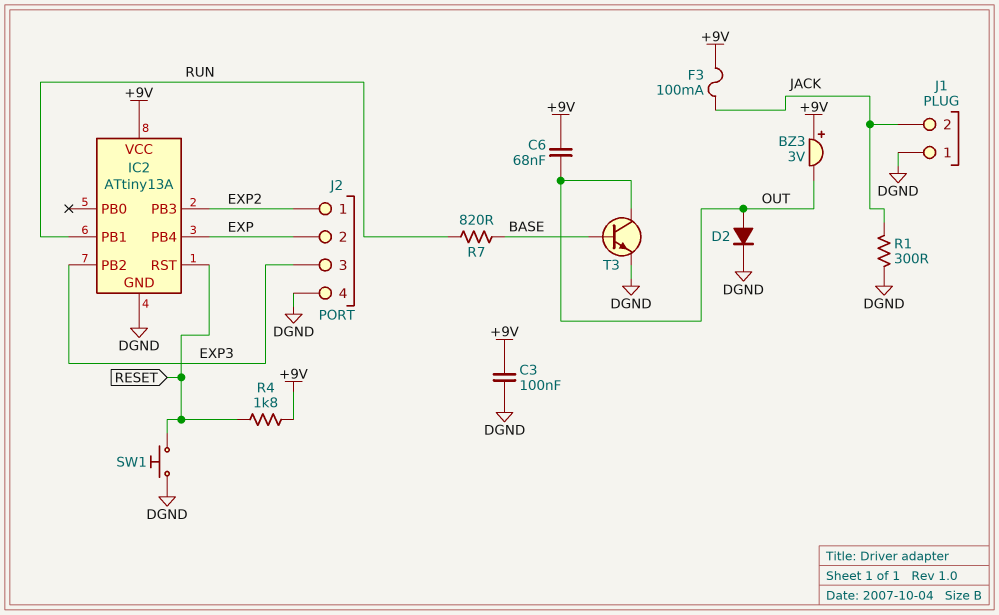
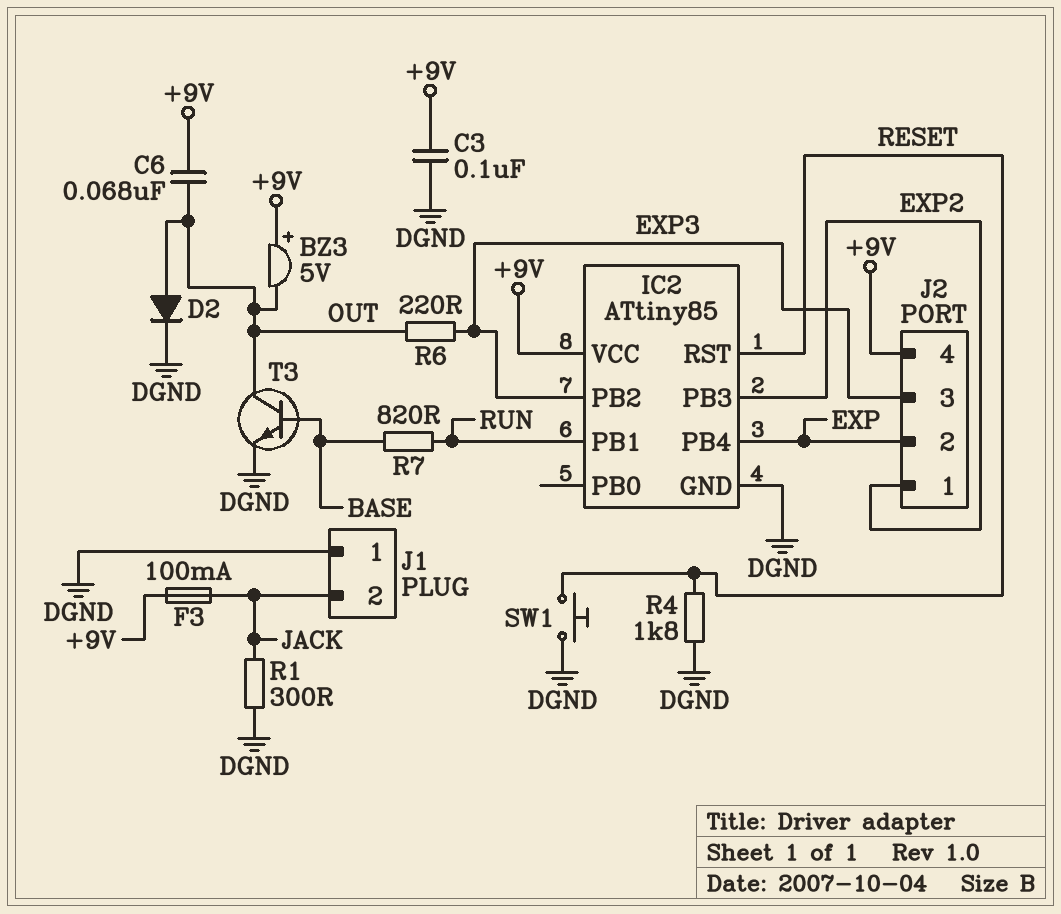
BZ3: buzzer 3V (plus +9V, minus OUT) -> buzzer 5V (plus +9V, minus OUT)
IC2: ATtiny13A -> ATtiny85
J2 pin 4: DGND -> +9V
R4: 1.8k (+9V, RESET) -> 1.8k (DGND, RESET)
R6: none -> 220 (EXP3, OUT)

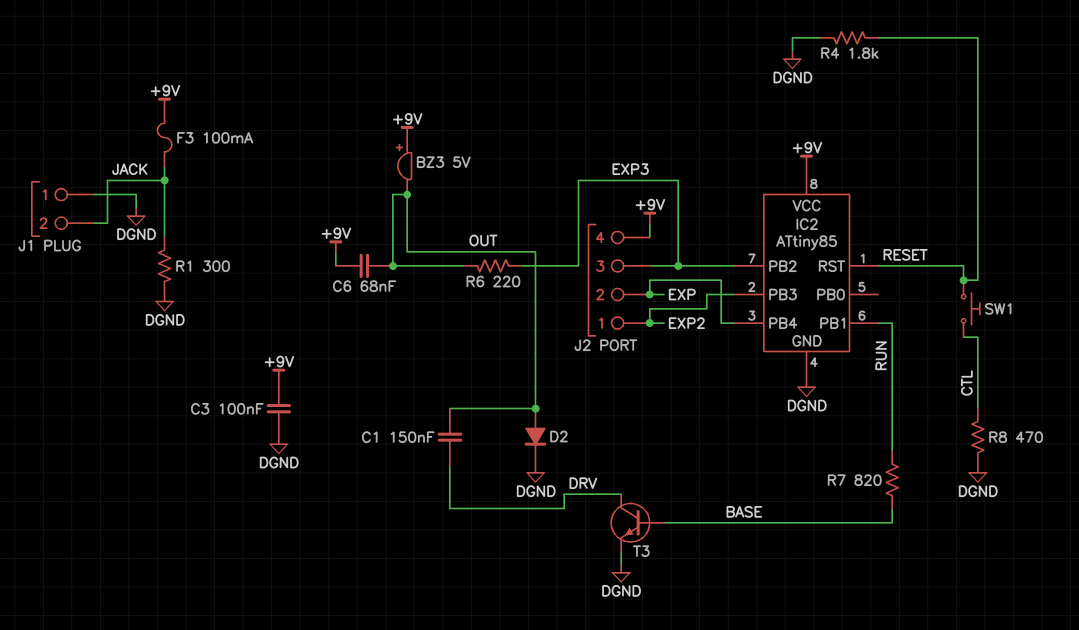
C1: none -> 150nF (DRV, OUT)
R8: none -> 470 (CTL, DGND)
SW1: button (DGND, RESET) -> button (CTL, RESET)
T3: NPN (B BASE, C OUT, E DGND) -> NPN (B BASE, C DRV, E DGND)

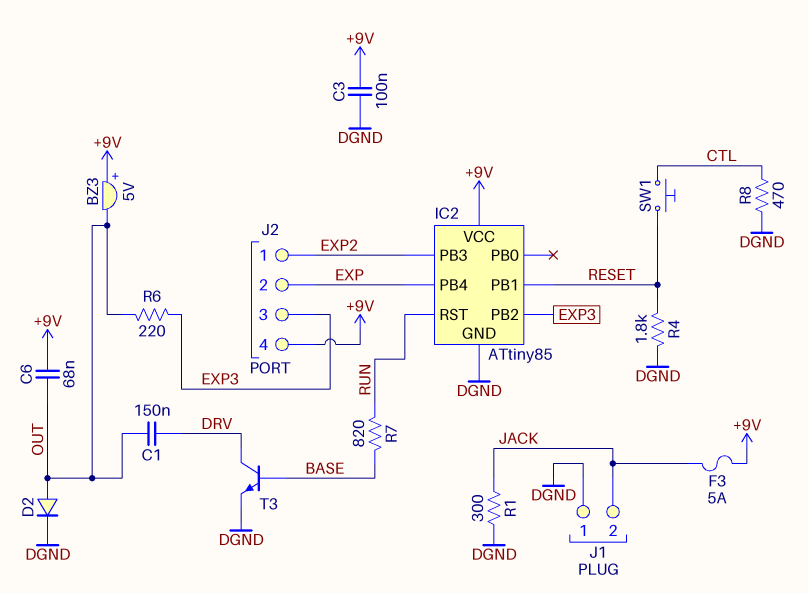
F3: 100mA (+9V, JACK) -> 5A (+9V, JACK)
IC2 pin PB1: RUN -> RESET
IC2 pin RST: RESET -> RUN

